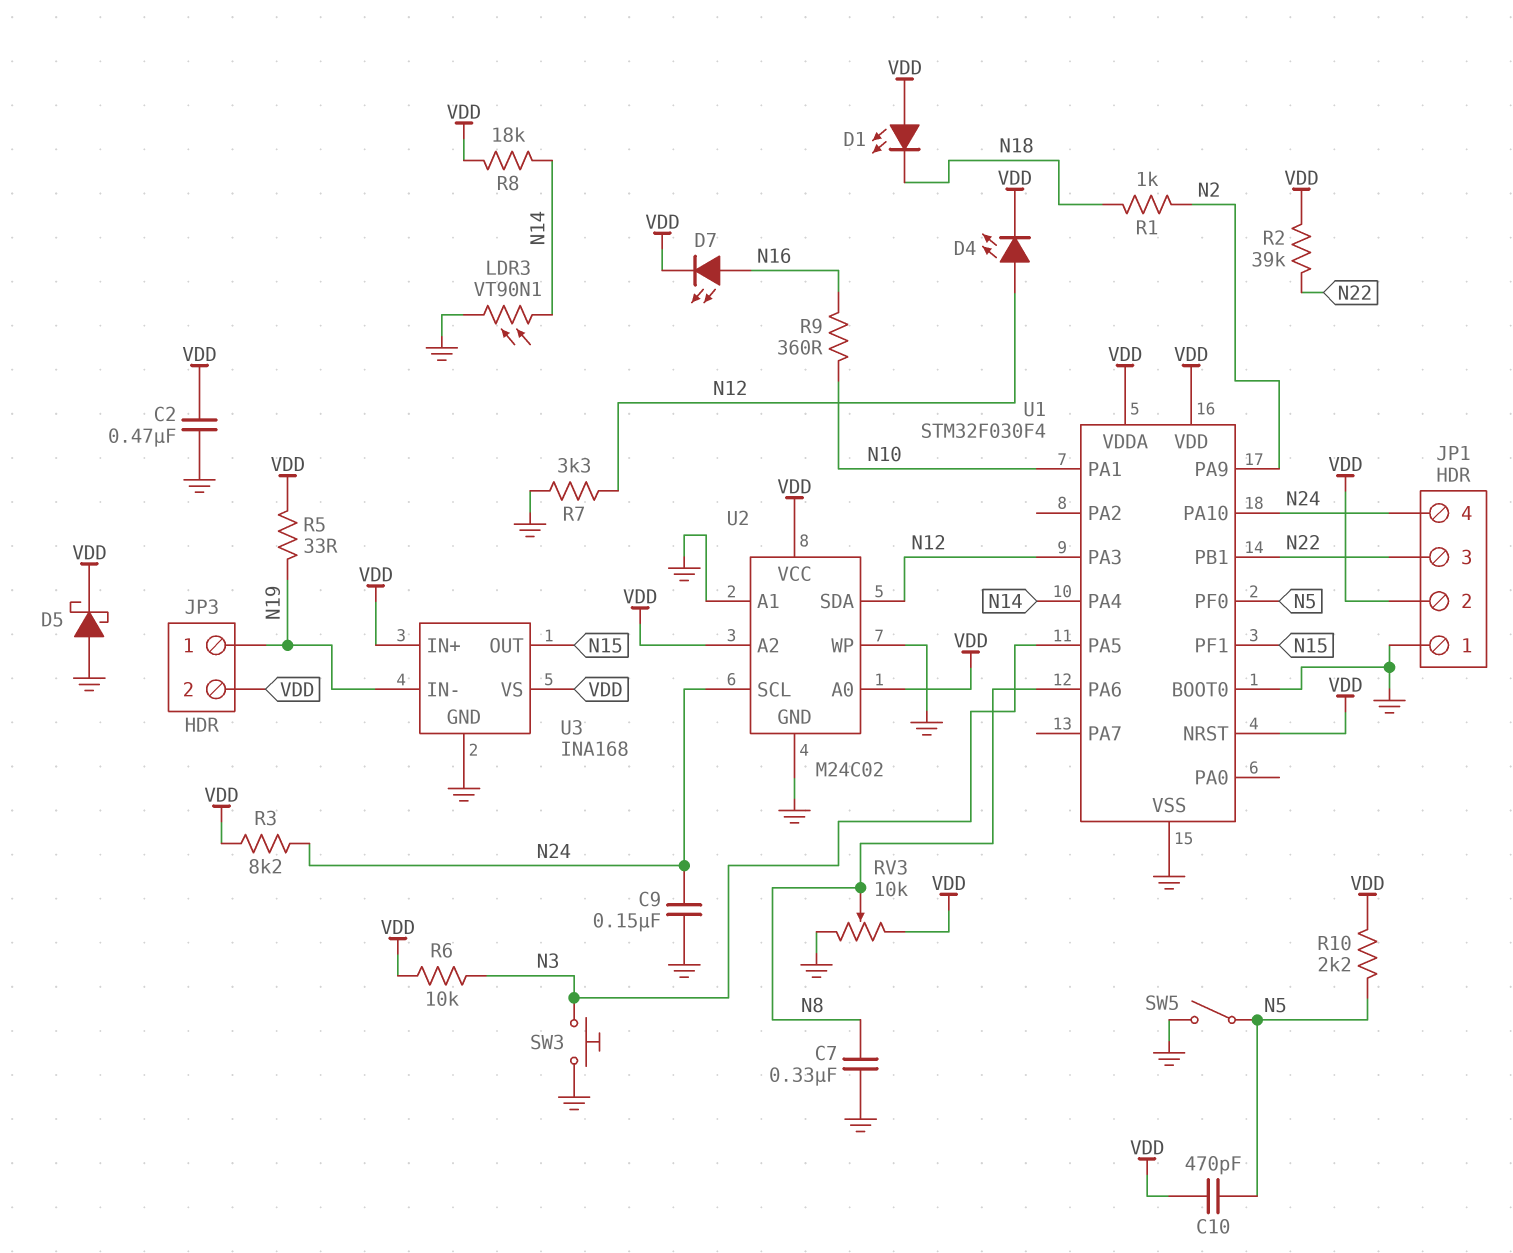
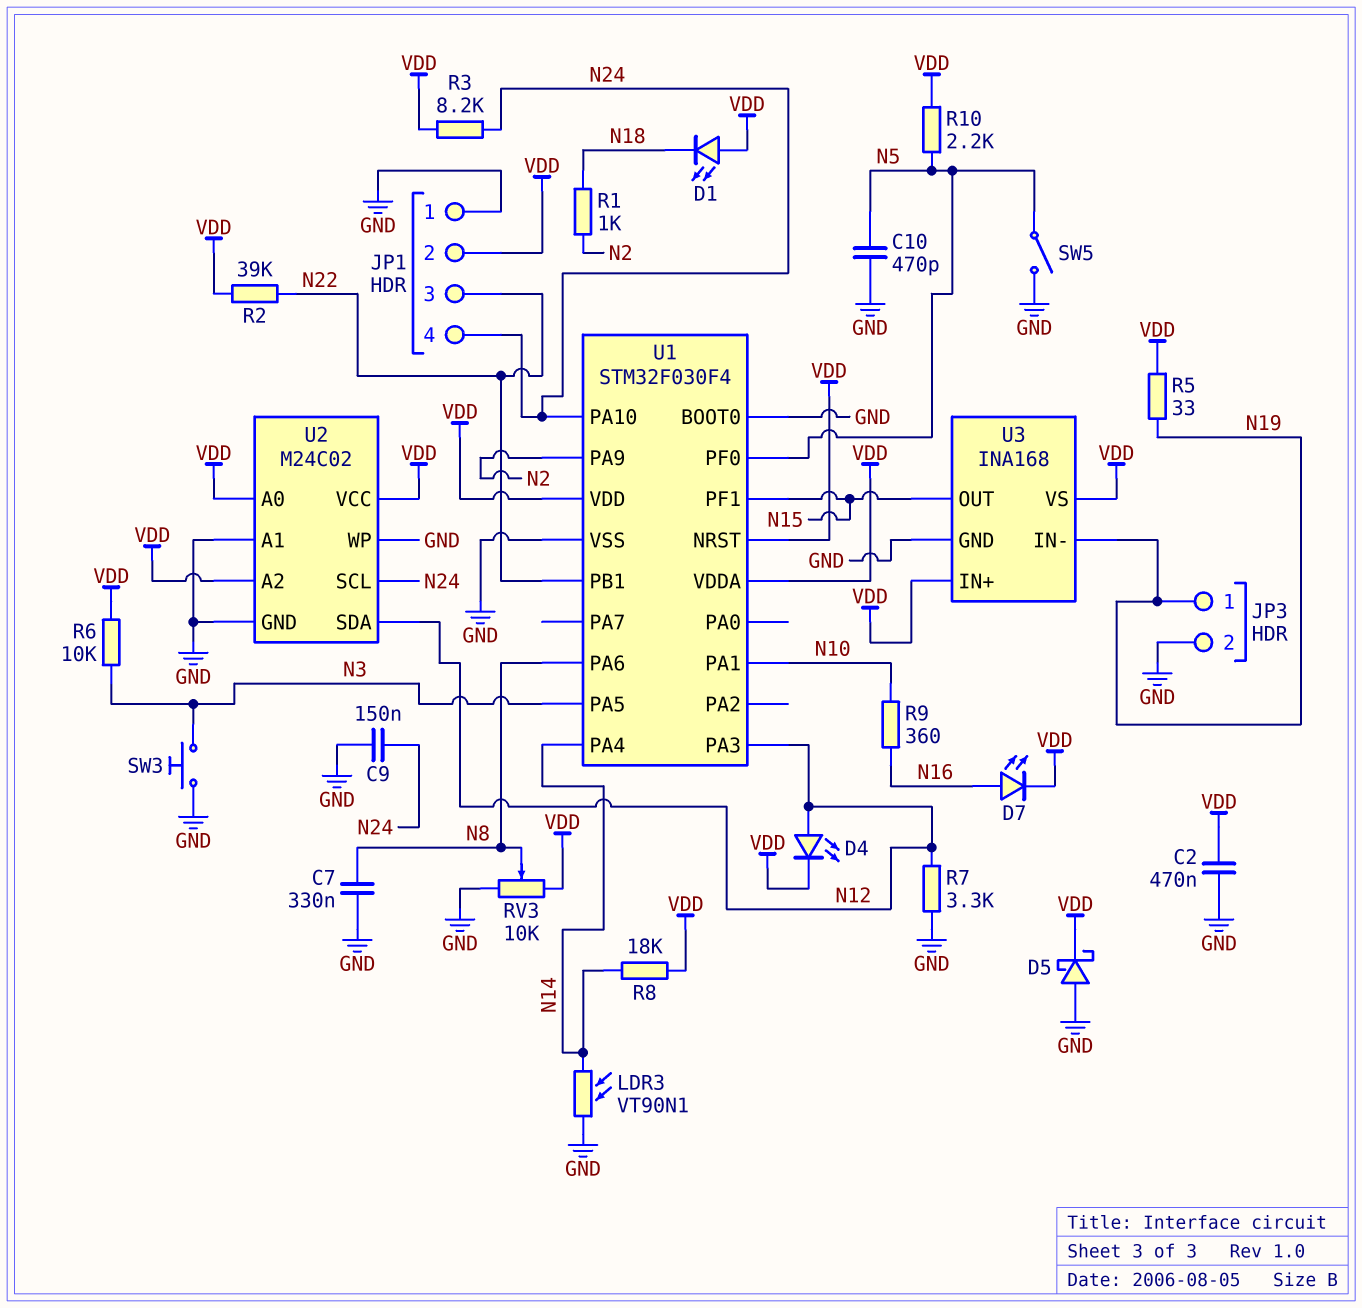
C10: 470pF (N5, VDD) -> 470pF (GND, N5)
JP3 pin 2: VDD -> GND

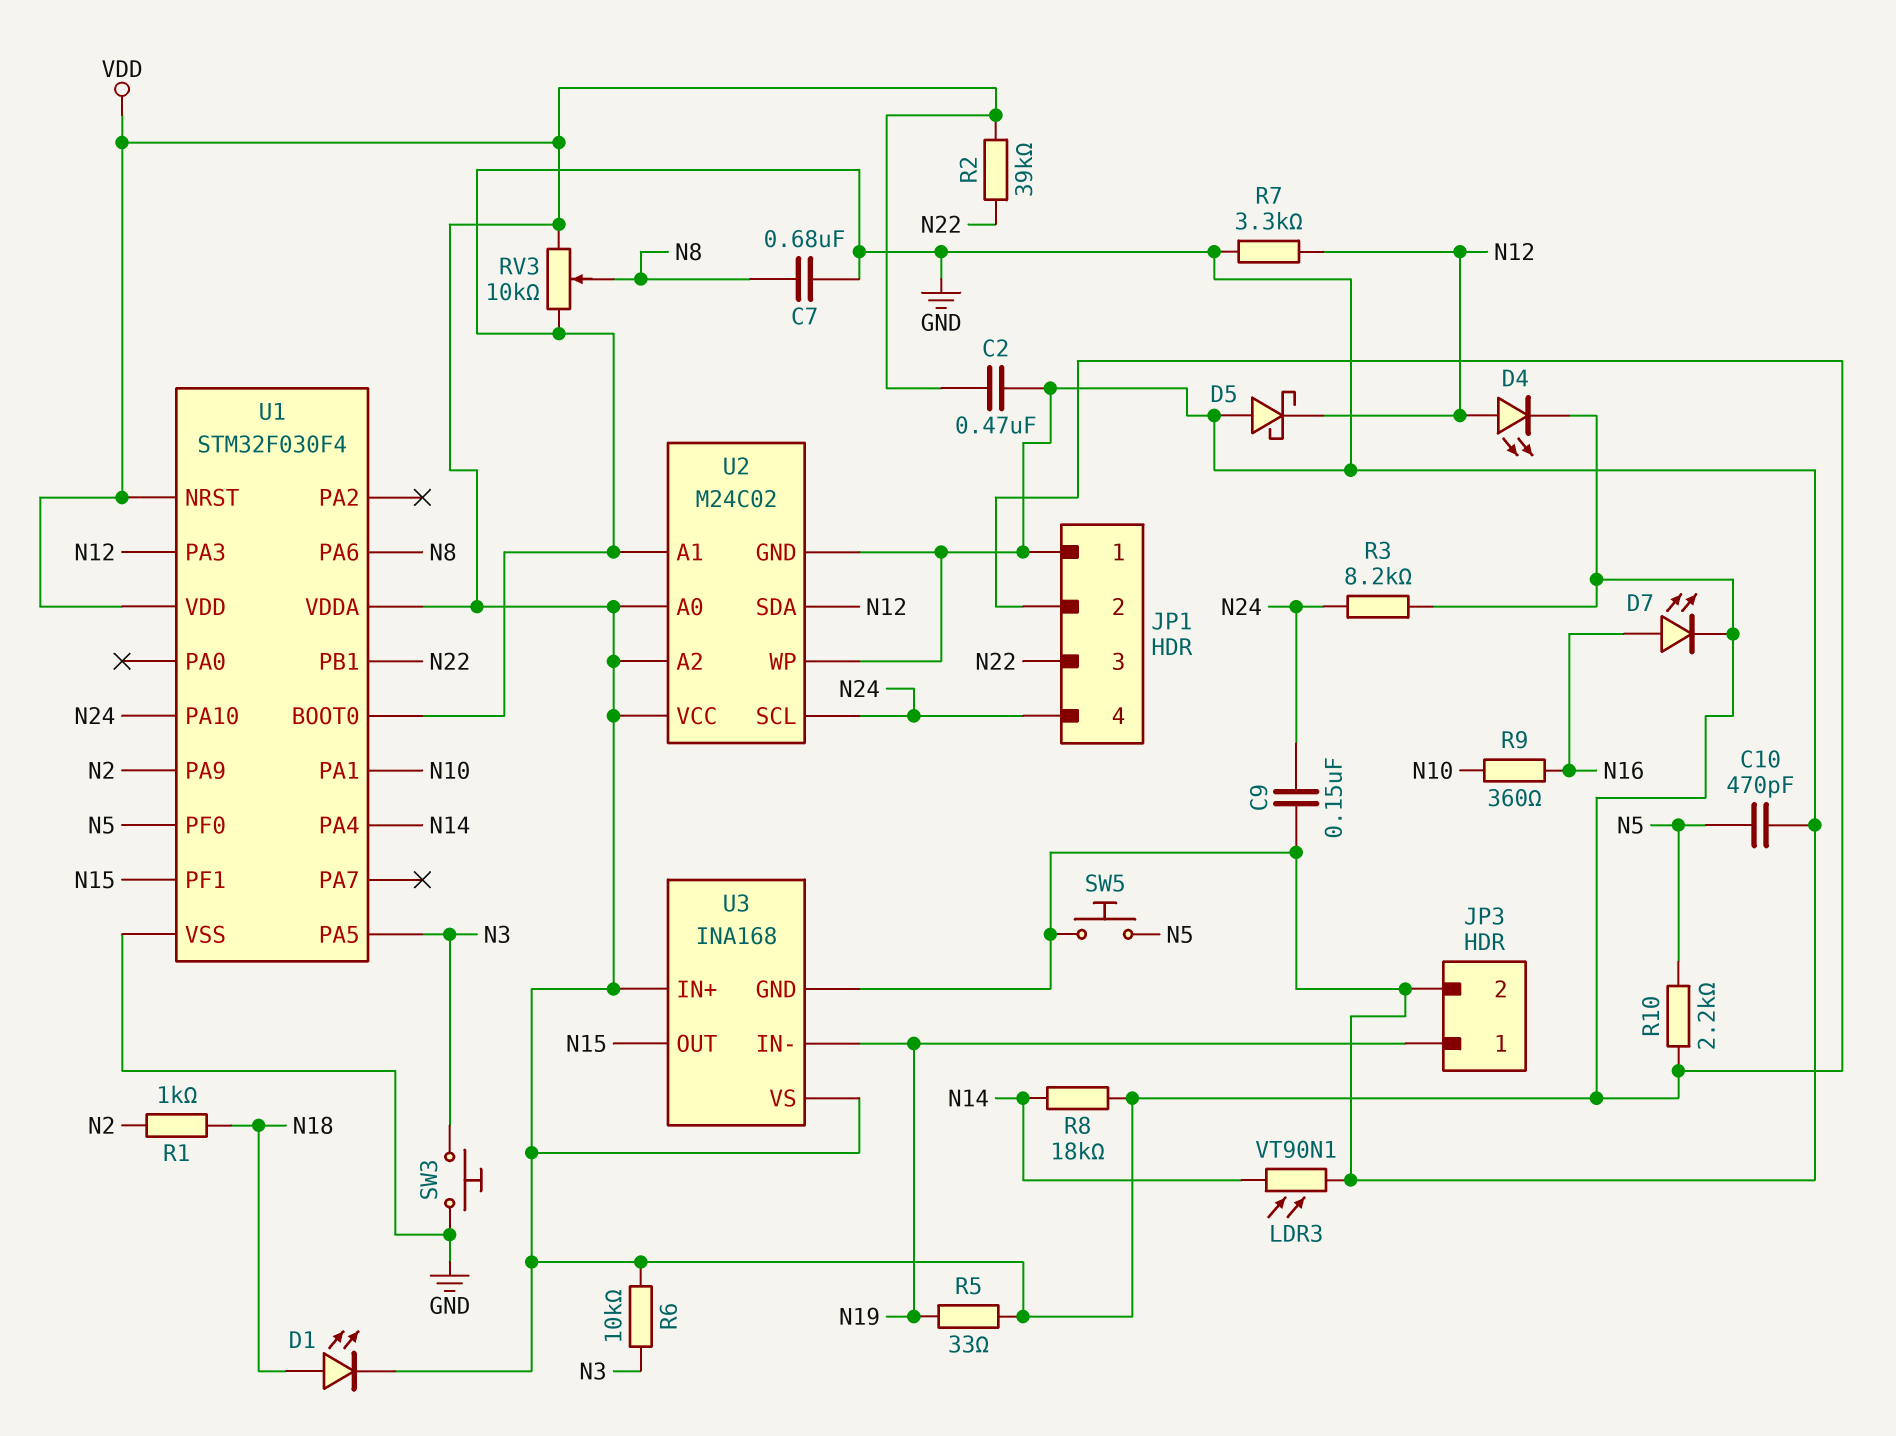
C7: 330nF (GND, N8) -> 680nF (GND, N8)
D1: LED (A VDD, K N18) -> LED (A N18, K VDD)
D5: schottky (A GND, K VDD) -> schottky (A GND, K N12)
SW5: switch (GND, N5) -> button (GND, N5)

